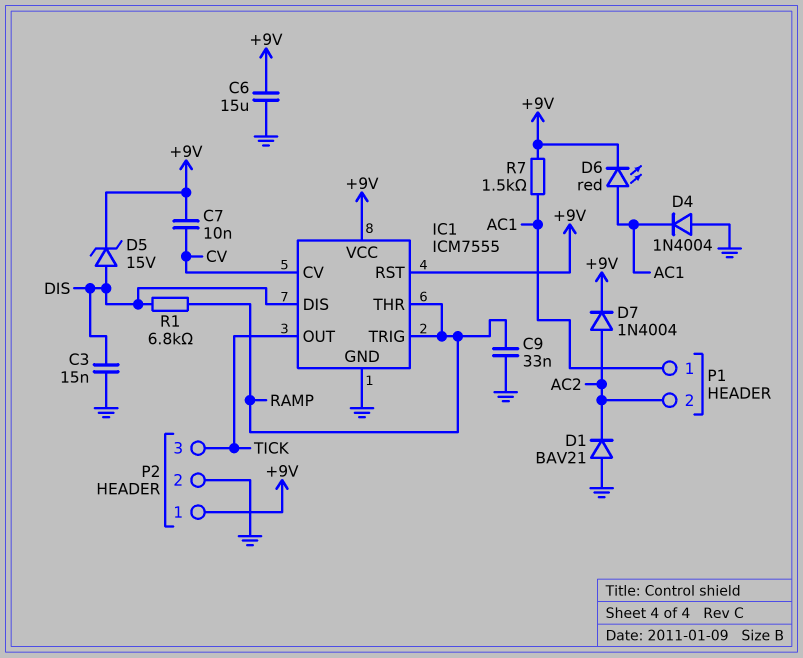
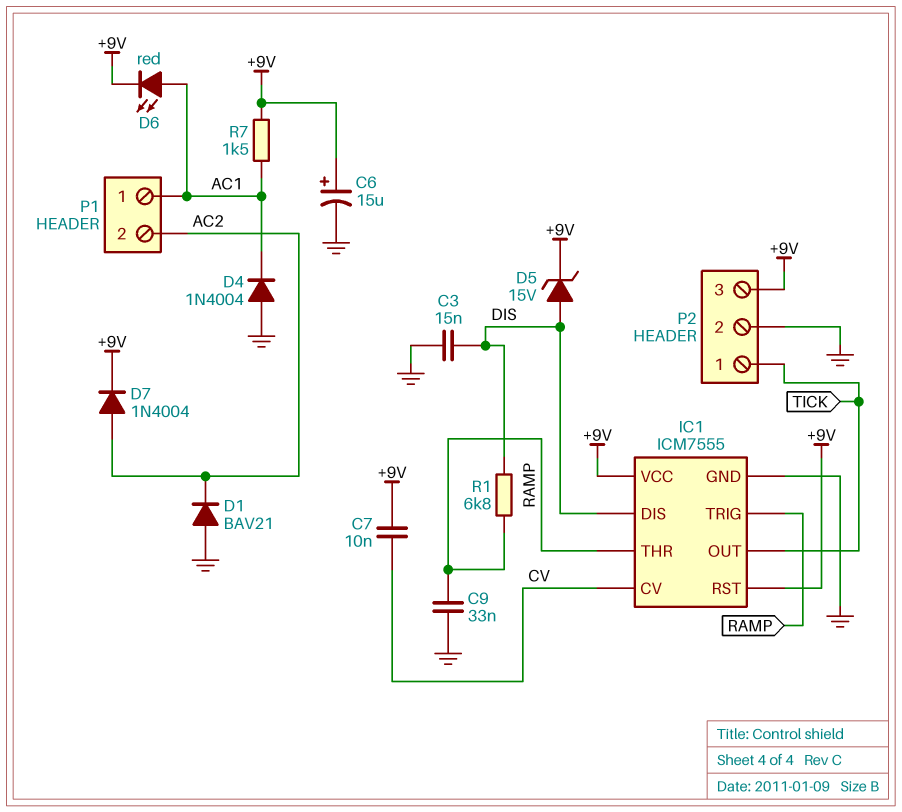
C6: 15uF (+9V, GND) -> 15uF (plus +9V, minus GND)
P2 pin 1: +9V -> TICK
P2 pin 3: TICK -> +9V

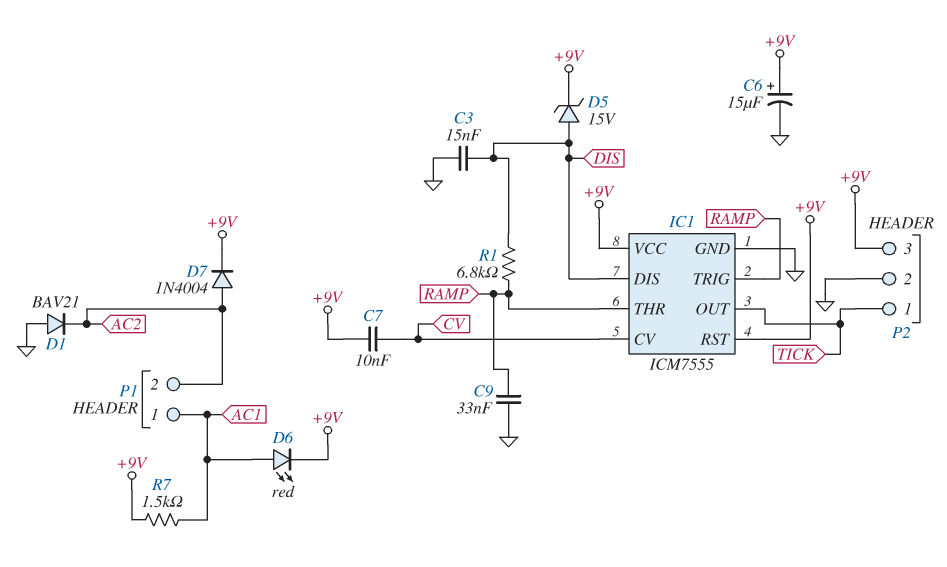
D4: diode 1N4004 (A GND, K AC1) -> none

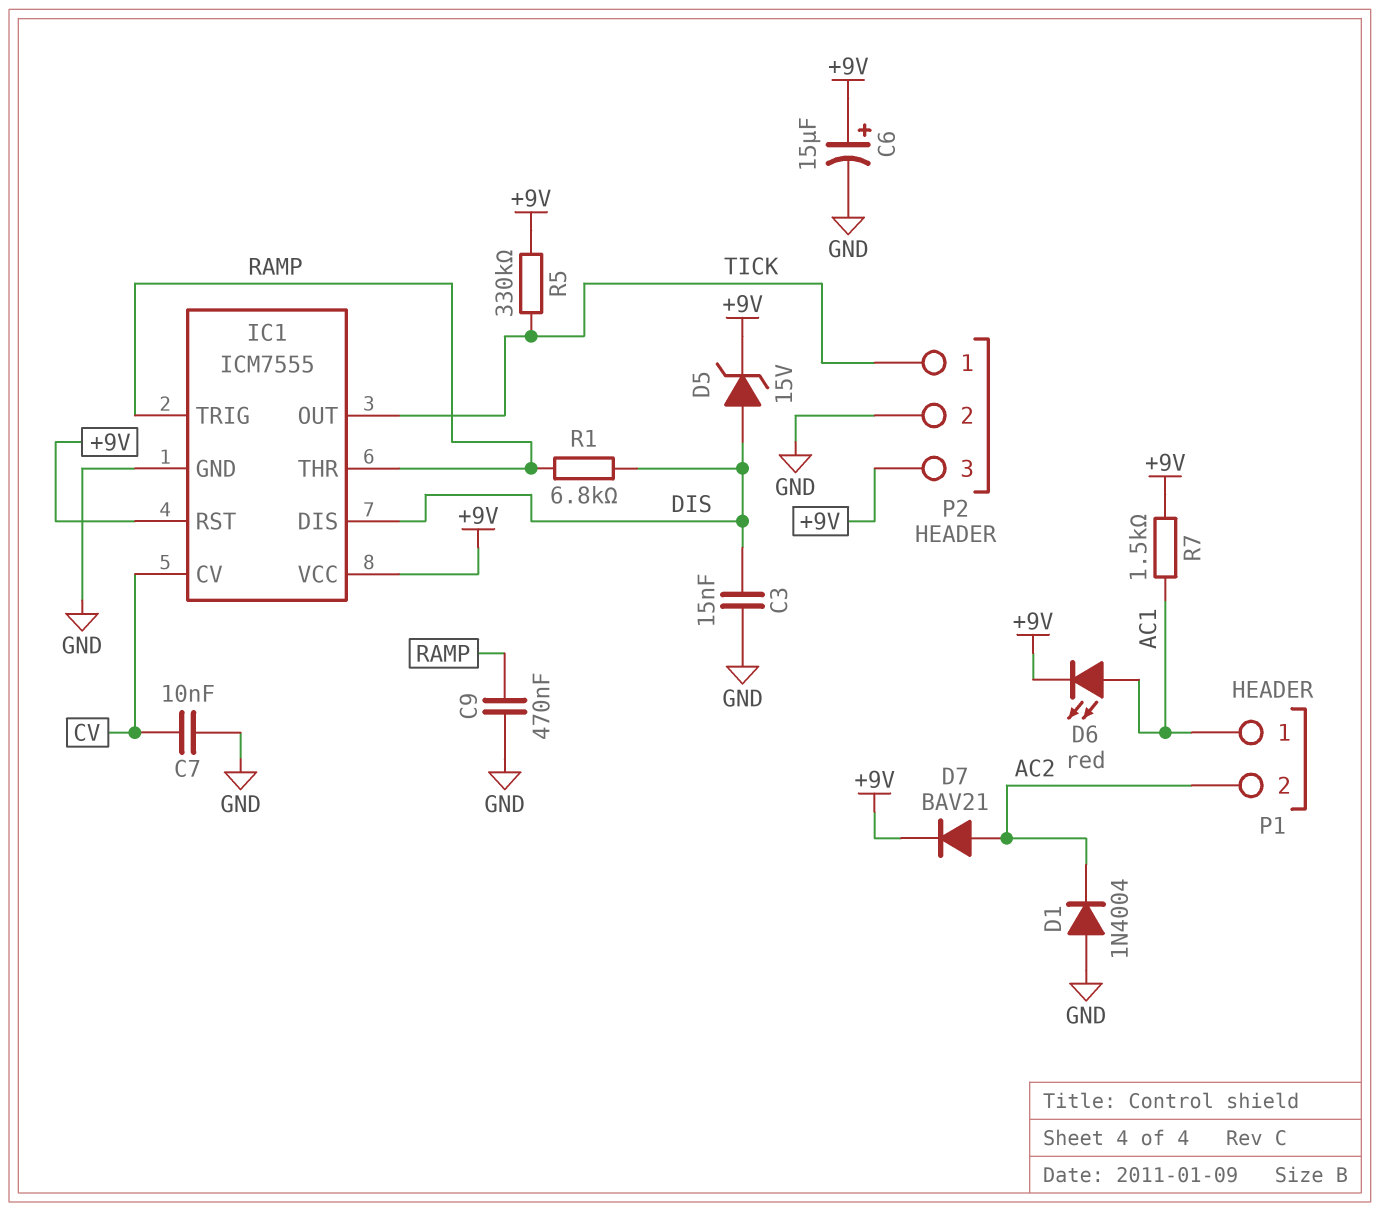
C7: 10nF (+9V, CV) -> 10nF (CV, GND)
C9: 33nF (GND, RAMP) -> 470nF (GND, RAMP)
D1: diode BAV21 (A GND, K AC2) -> diode 1N4004 (A GND, K AC2)
D7: diode 1N4004 (A AC2, K +9V) -> diode BAV21 (A AC2, K +9V)
R5: none -> 330k (+9V, TICK)

